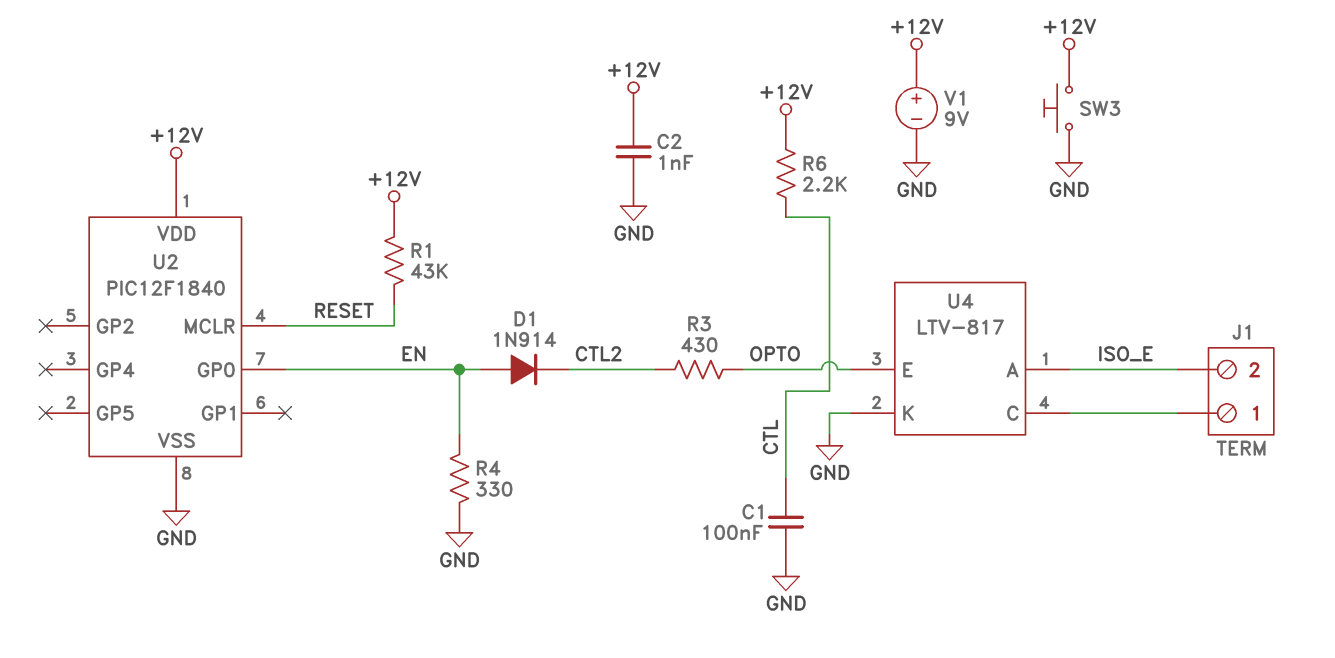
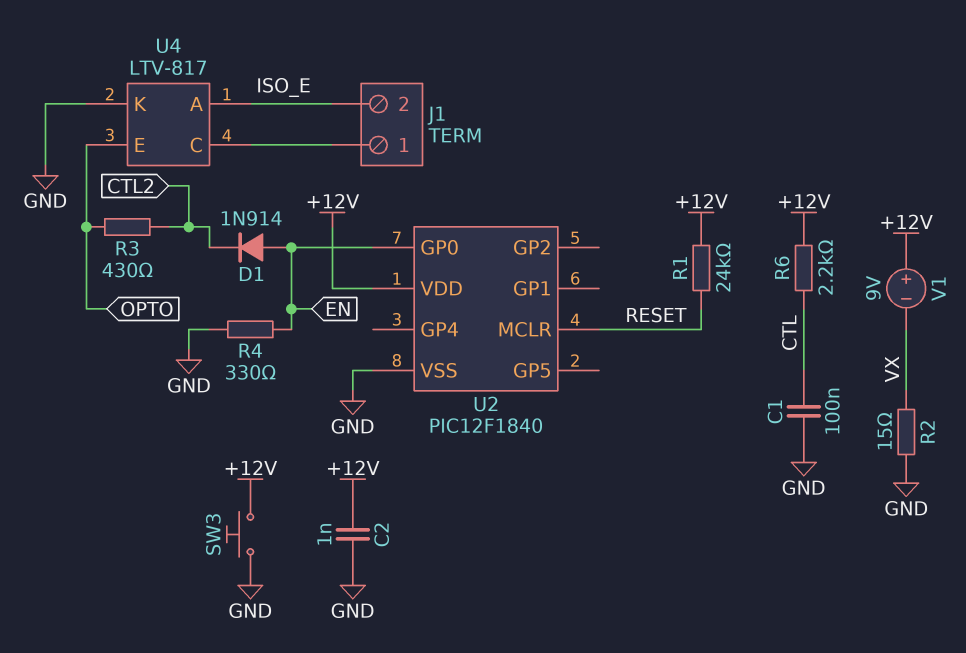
R1: 43k (+12V, RESET) -> 24k (+12V, RESET)
R2: none -> 15 (GND, VX)
V1: 9V (plus +12V, minus GND) -> 9V (plus +12V, minus VX)

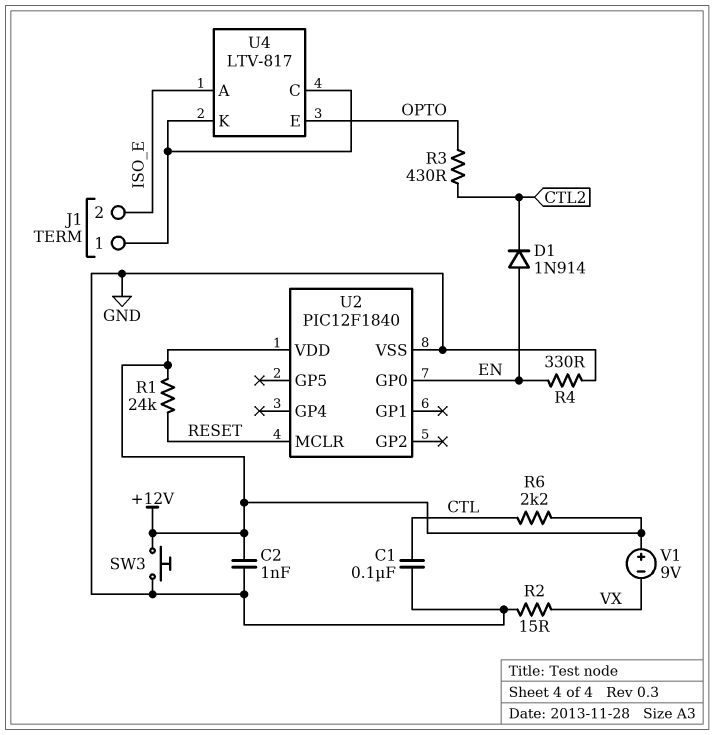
U4 pin K: GND -> J1/1

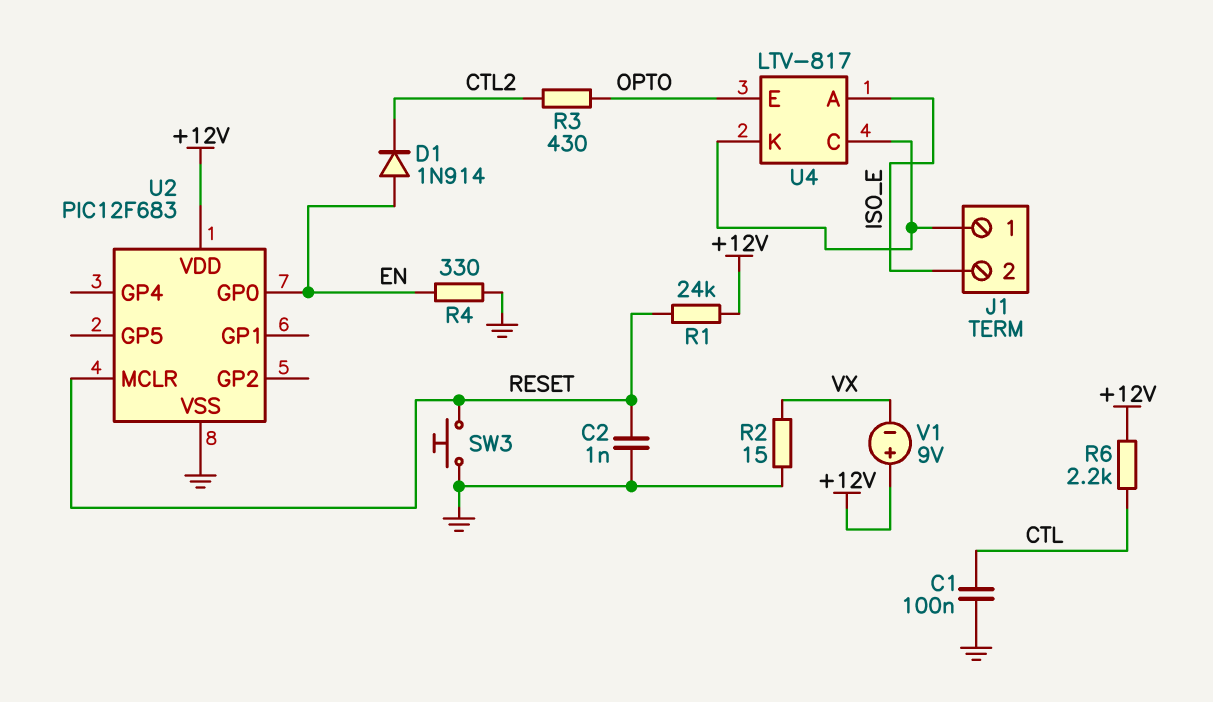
C2: 1nF (+12V, GND) -> 1nF (GND, RESET)
SW3: button (+12V, GND) -> button (GND, RESET)
U2: PIC12F1840 -> PIC12F683

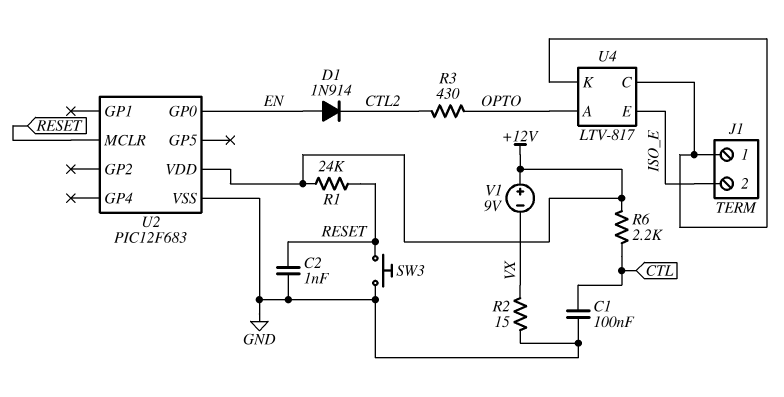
R4: 330 (EN, GND) -> none
U4 pin A: ISO_E -> OPTO
U4 pin E: OPTO -> ISO_E

